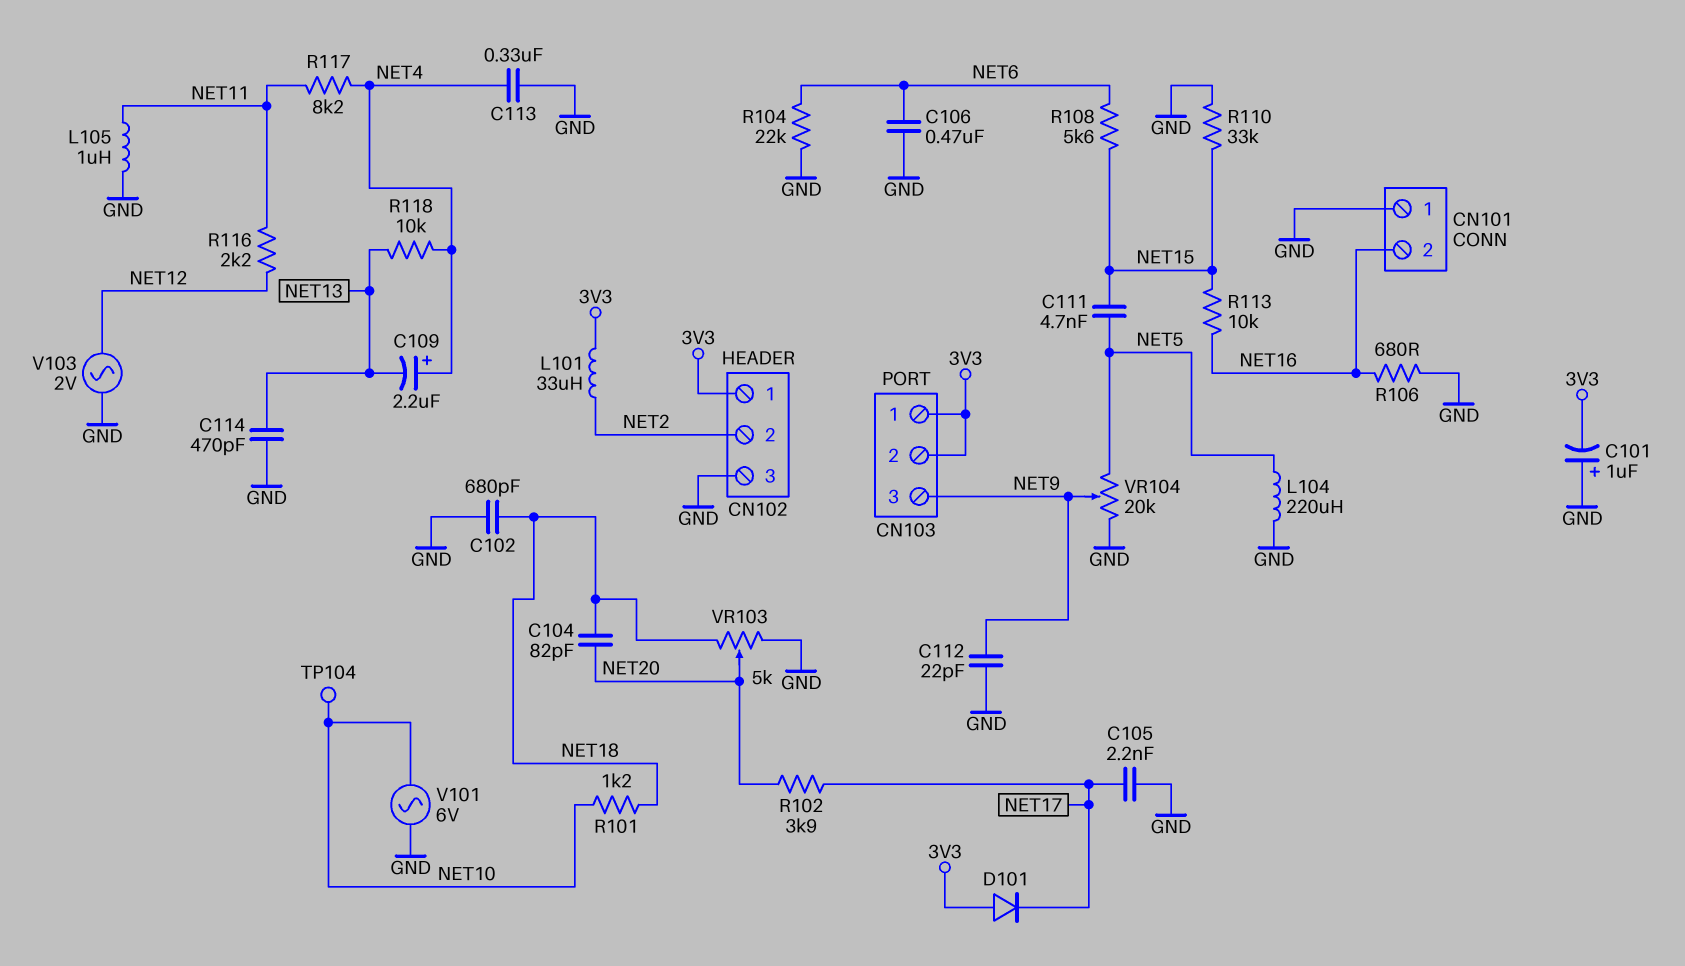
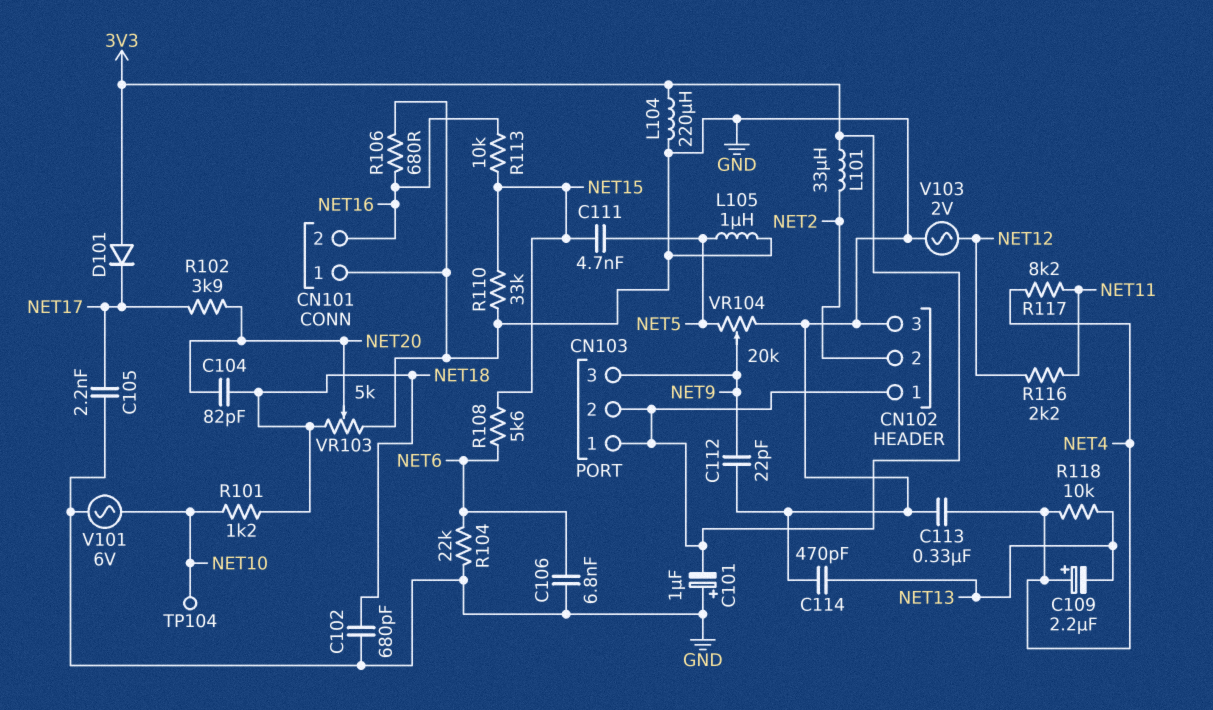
C106: 470nF (GND, NET6) -> 6.8nF (GND, NET6)
L104: 220uH (GND, NET5) -> 220uH (3V3, GND)
L105: 1uH (GND, NET11) -> 1uH (GND, NET5)

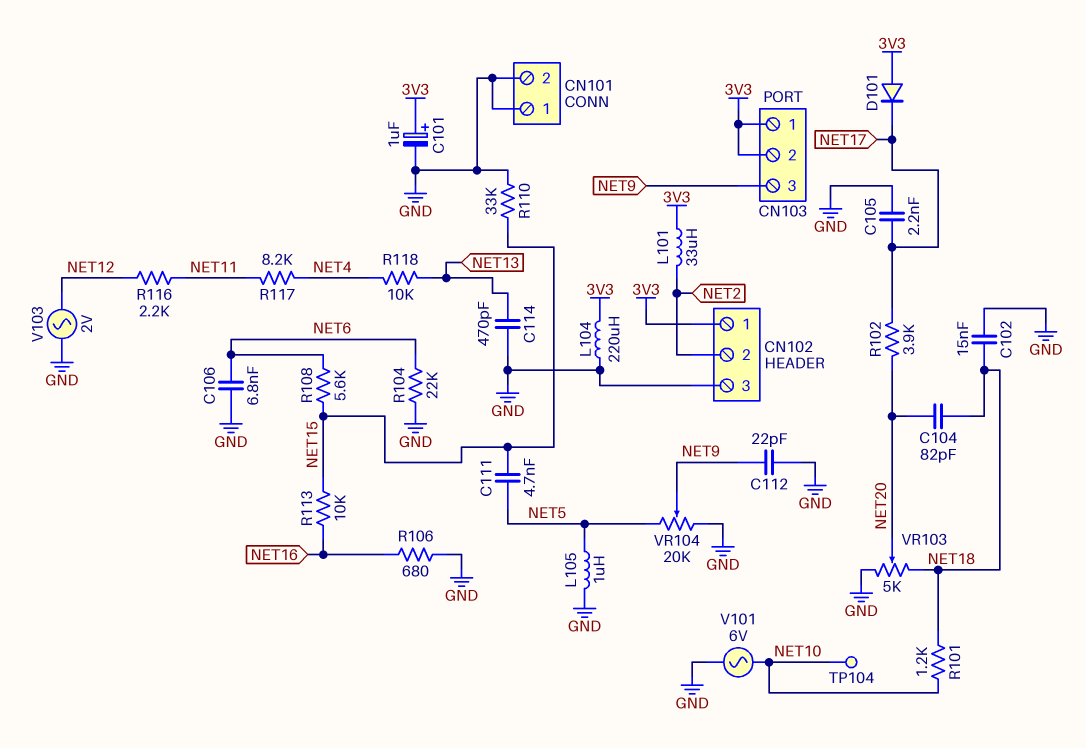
C101: 1uF (plus GND, minus 3V3) -> 1uF (plus 3V3, minus GND)
C102: 680pF (GND, NET18) -> 15nF (GND, NET18)
C109: 2.2uF (plus NET4, minus NET13) -> none
C113: 330nF (GND, NET4) -> none
CN101 pin 2: NET16 -> GND

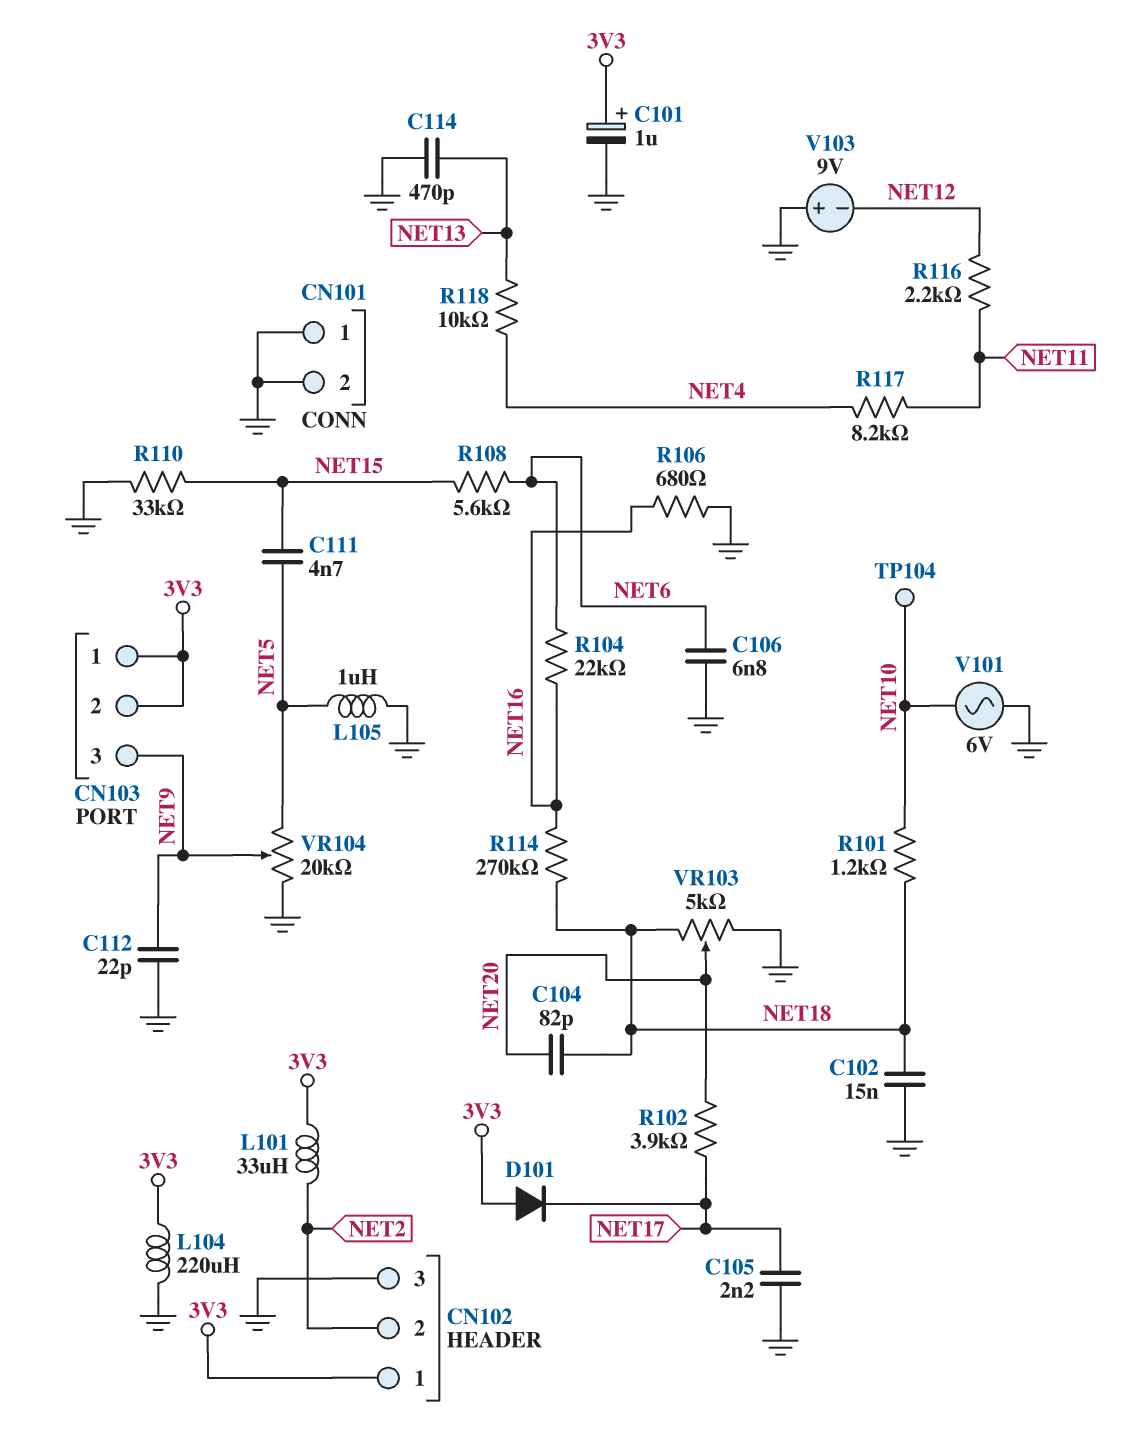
R104: 22k (GND, NET6) -> 22k (NET6, NET16)
R113: 10k (NET15, NET16) -> none
R114: none -> 270k (NET16, NET18)
V103: AC 2V (GND, NET12) -> 9V (plus GND, minus NET12)

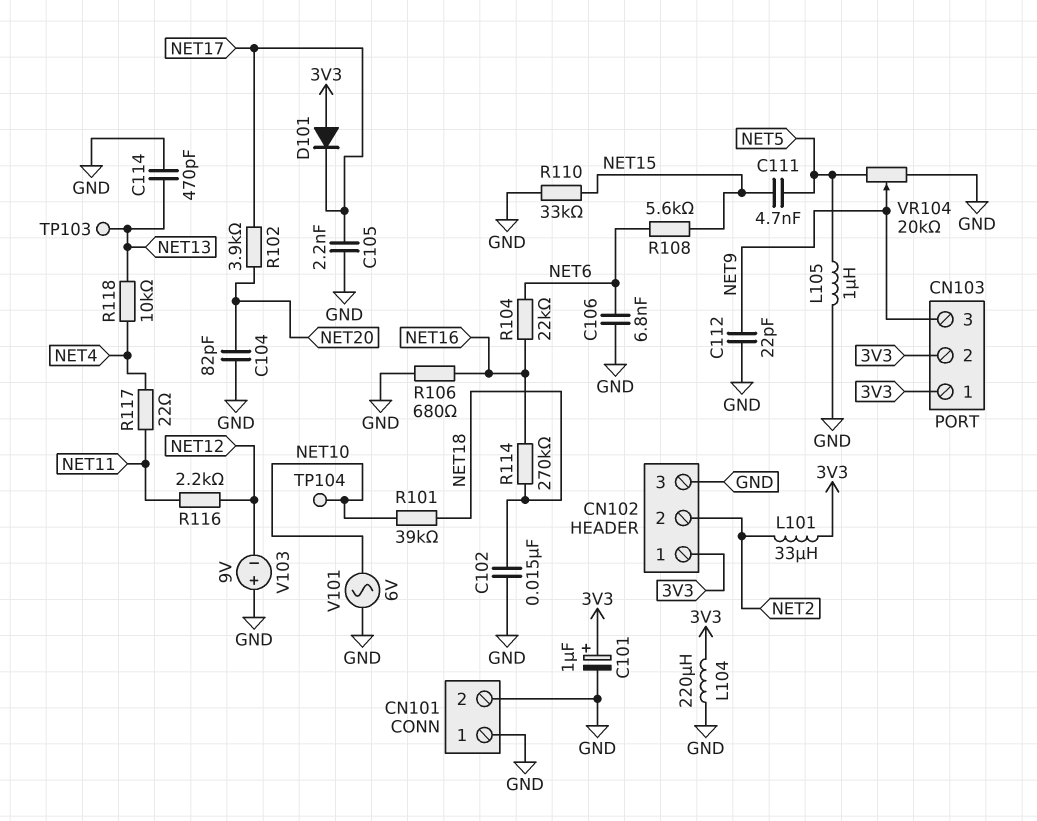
C104: 82pF (NET18, NET20) -> 82pF (GND, NET20)
R101: 1.2k (NET10, NET18) -> 39k (NET10, NET18)
R117: 8.2k (NET4, NET11) -> 22 (NET4, NET11)
TP103: none -> test point (NET13)
VR103: 5k (GND, NET18, wiper NET20) -> none

